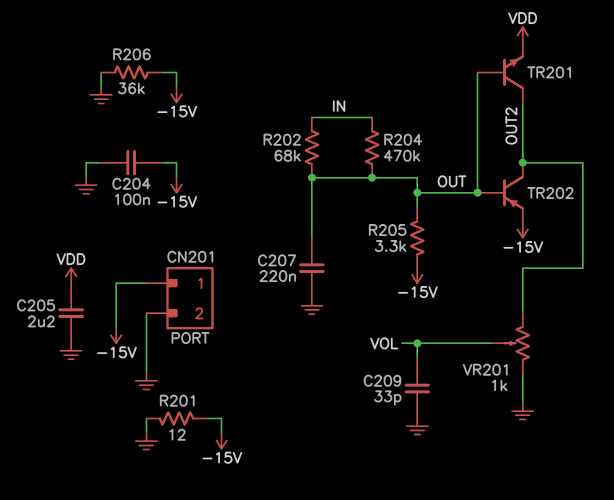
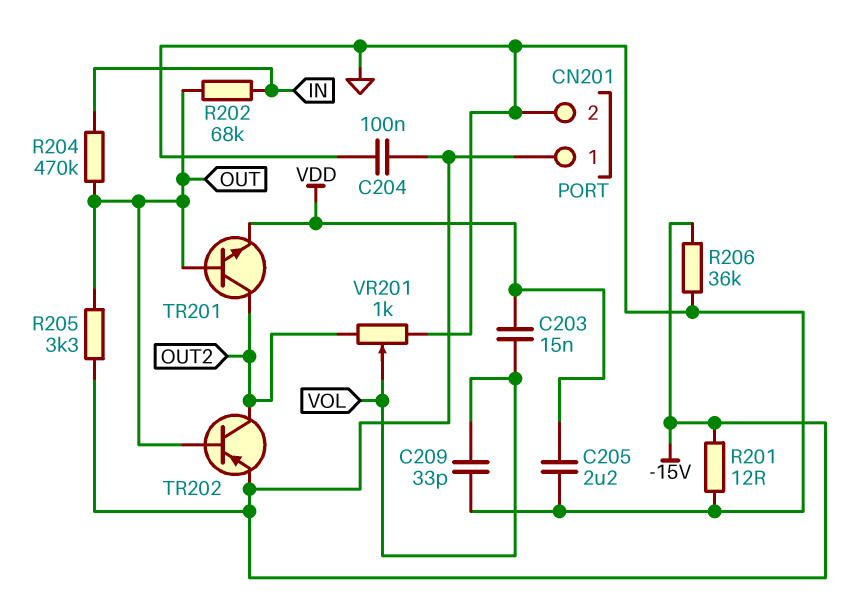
C203: none -> 15nF (VDD, VOL)
C207: 220nF (GND, OUT) -> none

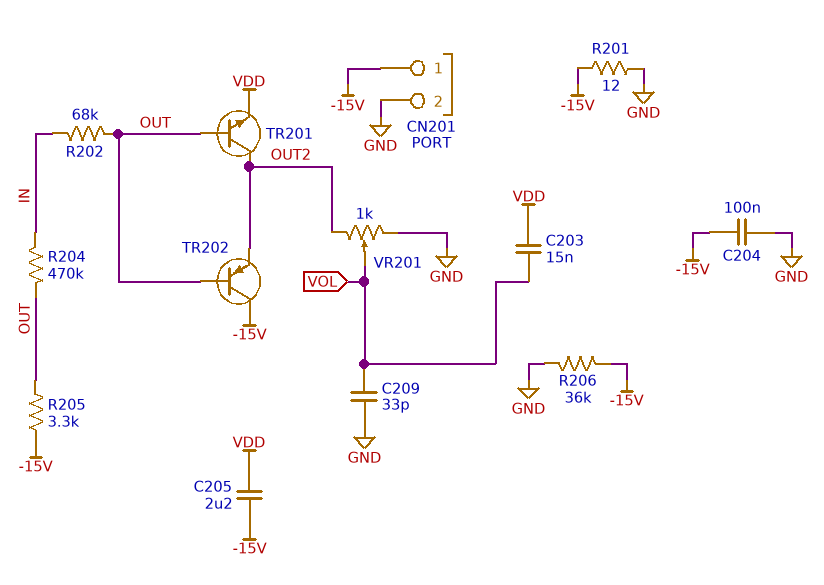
C205: 2.2uF (GND, VDD) -> 2.2uF (-15V, VDD)
TR202: PNP (B OUT, C OUT2, E -15V) -> PNP (B OUT, C -15V, E OUT2)

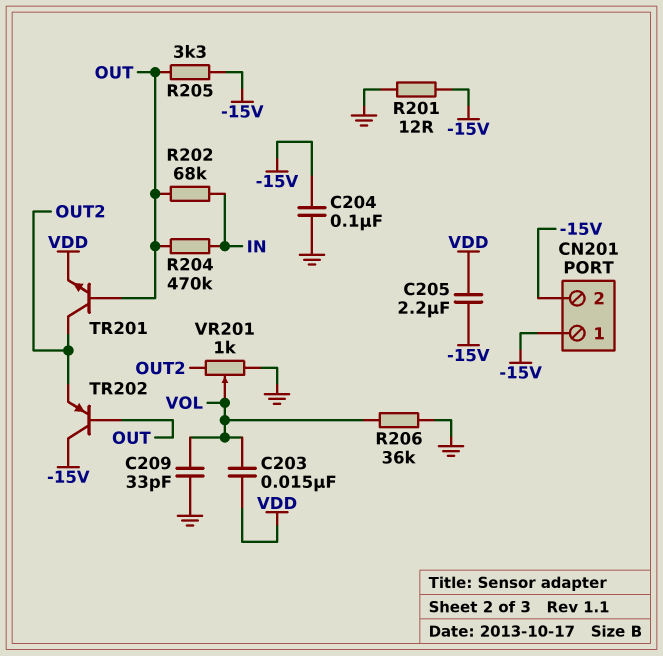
CN201 pin 2: GND -> -15V
R206: 36k (-15V, GND) -> 36k (GND, VOL)

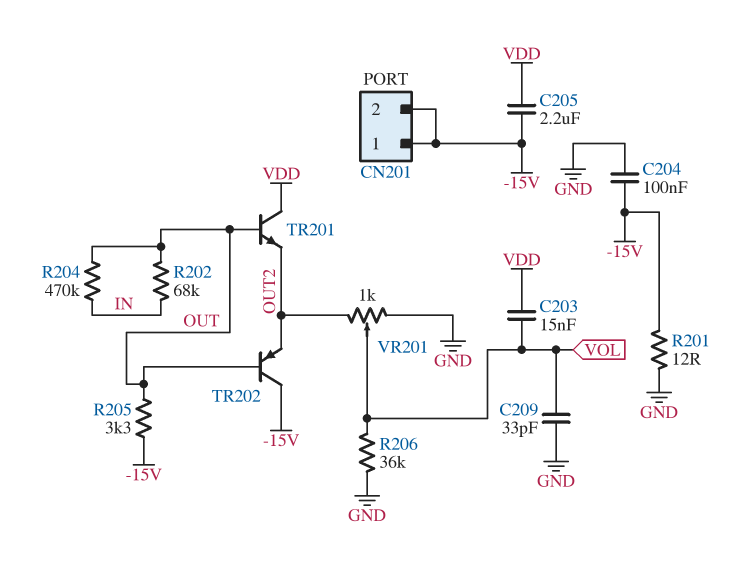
TR201: NPN (B OUT, C OUT2, E VDD) -> NPN (B OUT, C VDD, E OUT2)

